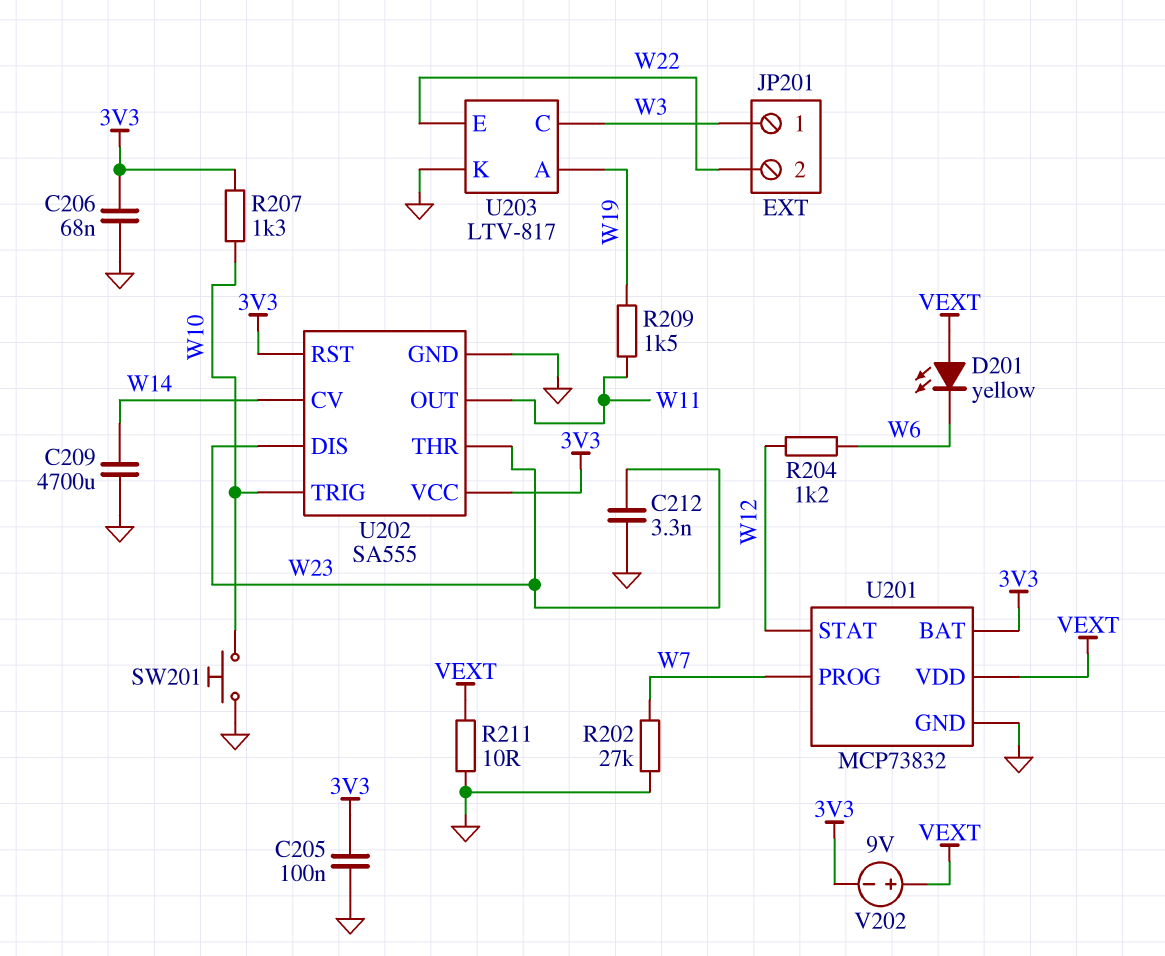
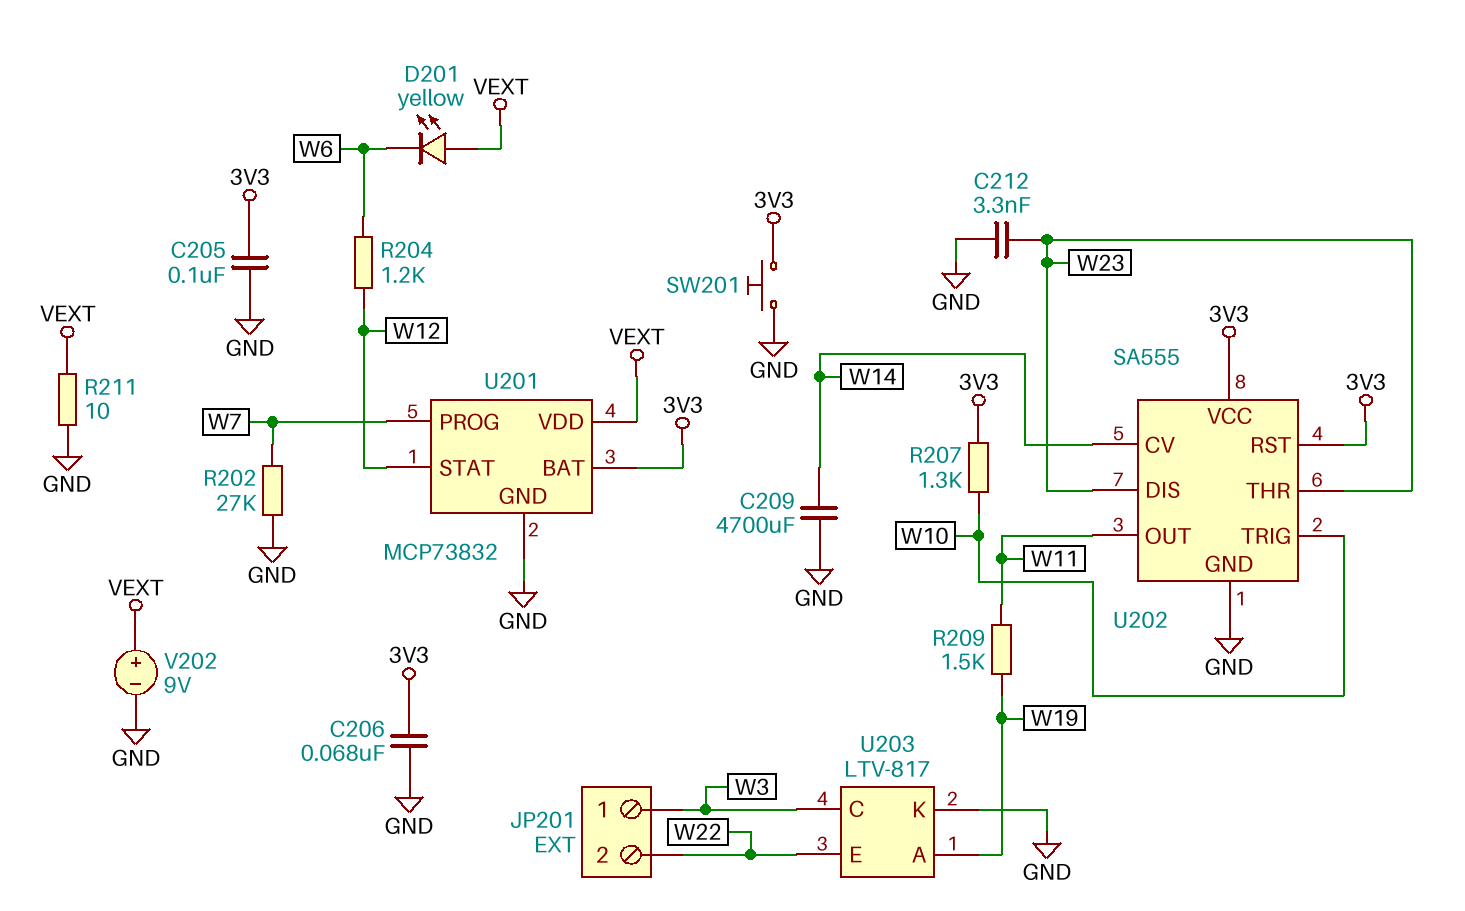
SW201: button (GND, W10) -> button (3V3, GND)
V202: 9V (plus VEXT, minus 3V3) -> 9V (plus VEXT, minus GND)

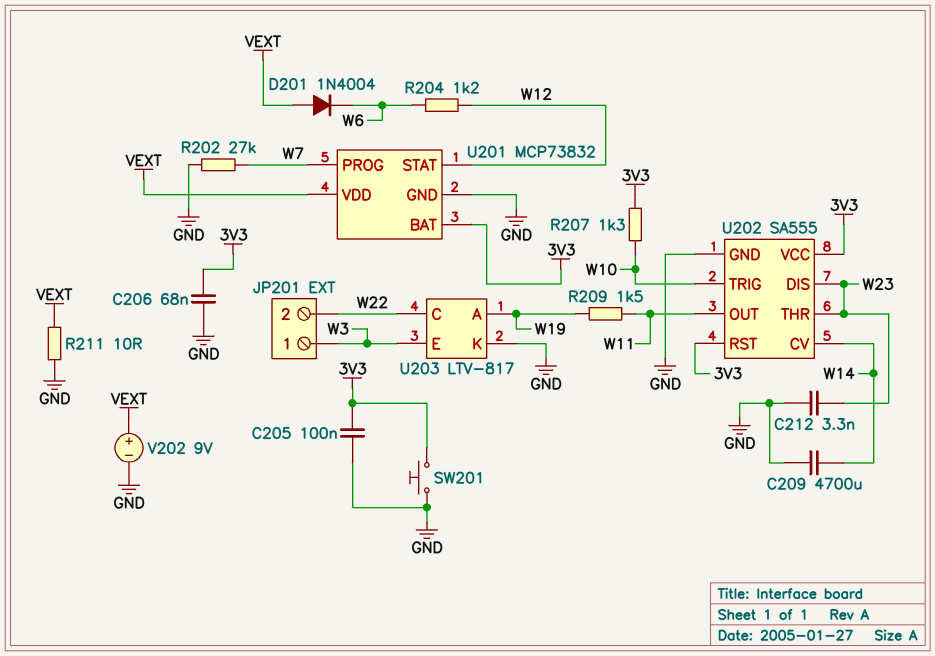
D201: LED yellow (A VEXT, K W6) -> diode 1N4004 (A VEXT, K W6)
U203 pin C: W3 -> W22
U203 pin E: W22 -> W3

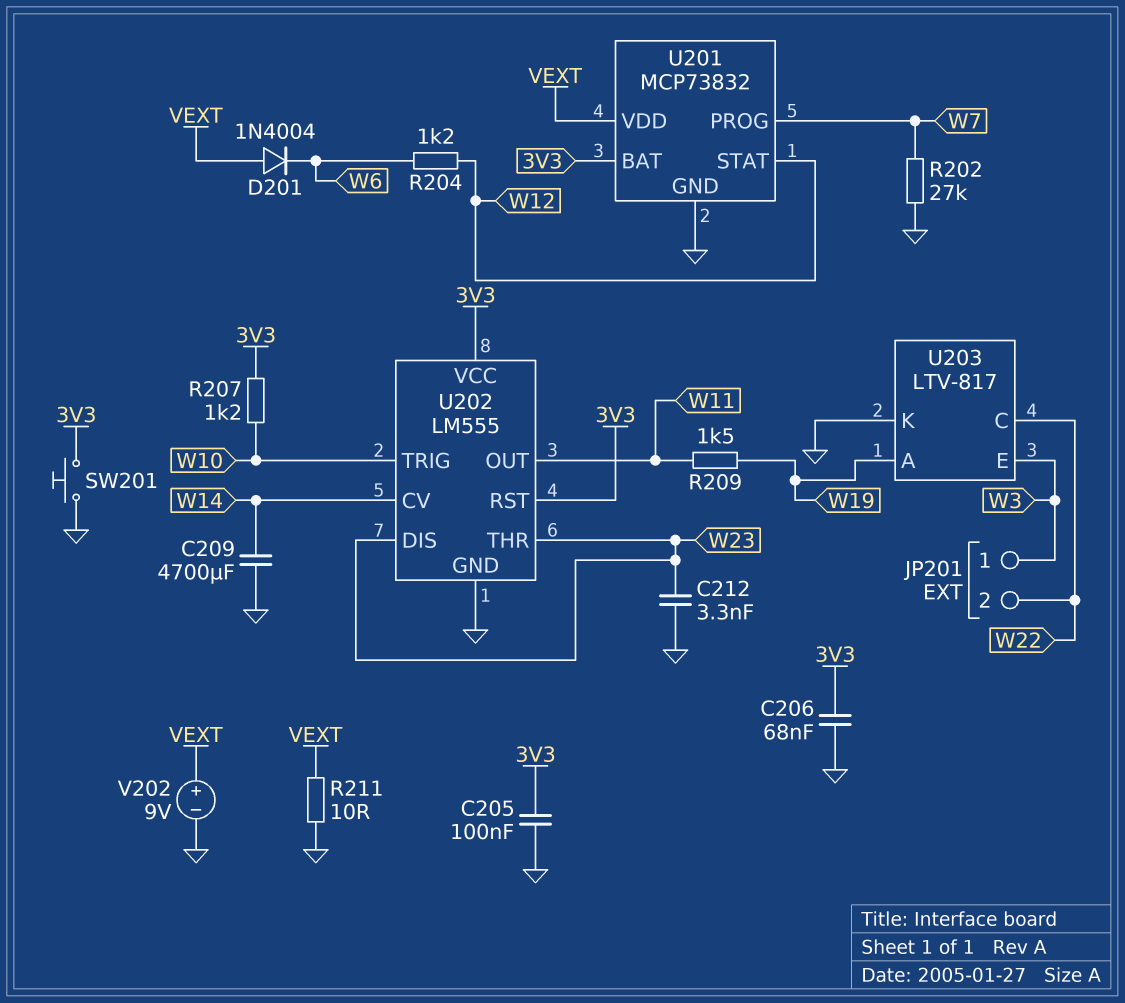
R207: 1.3k (3V3, W10) -> 1.2k (3V3, W10)
U202: SA555 -> LM555

